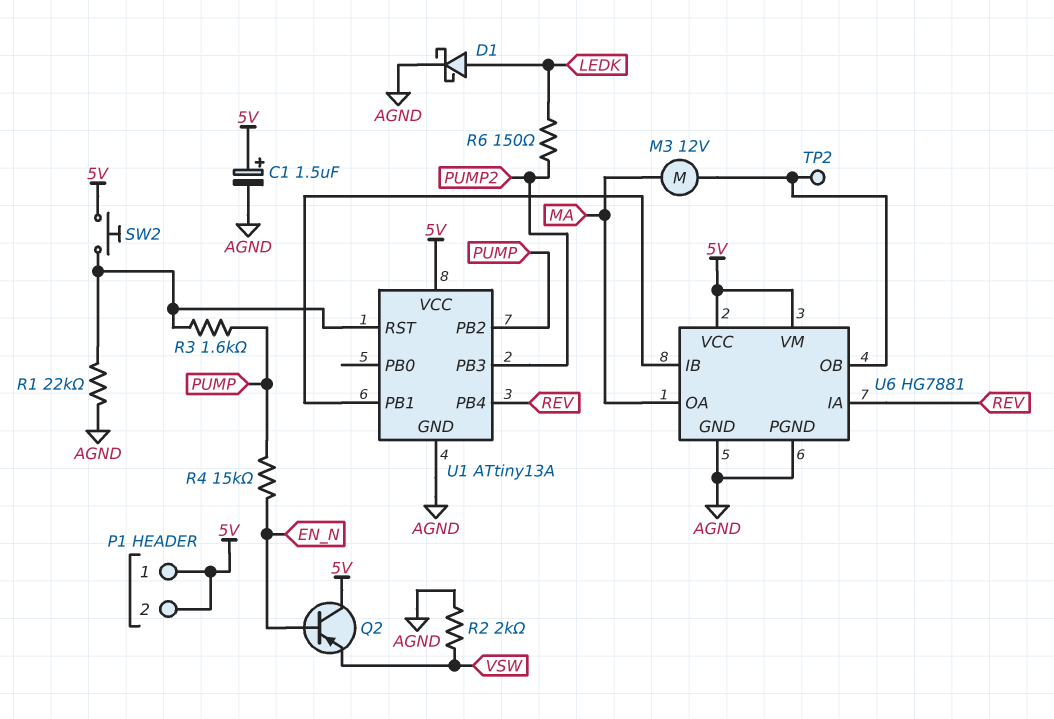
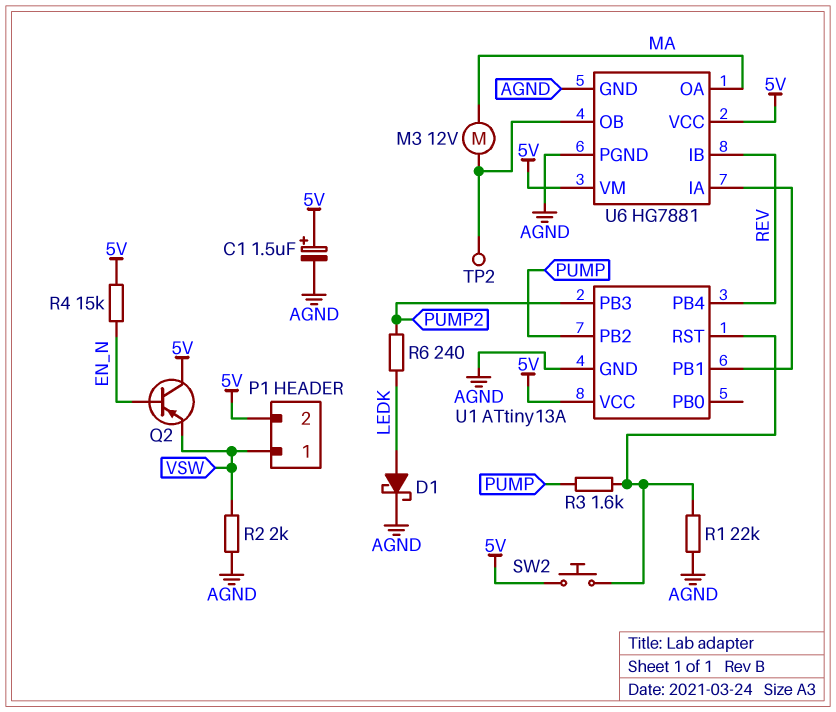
P1 pin 1: 5V -> VSW
R4: 15k (EN_N, PUMP) -> 15k (5V, EN_N)
R6: 150 (LEDK, PUMP2) -> 240 (LEDK, PUMP2)
U6 pin IA: REV -> U1/PB1
U6 pin IB: U1/PB1 -> REV

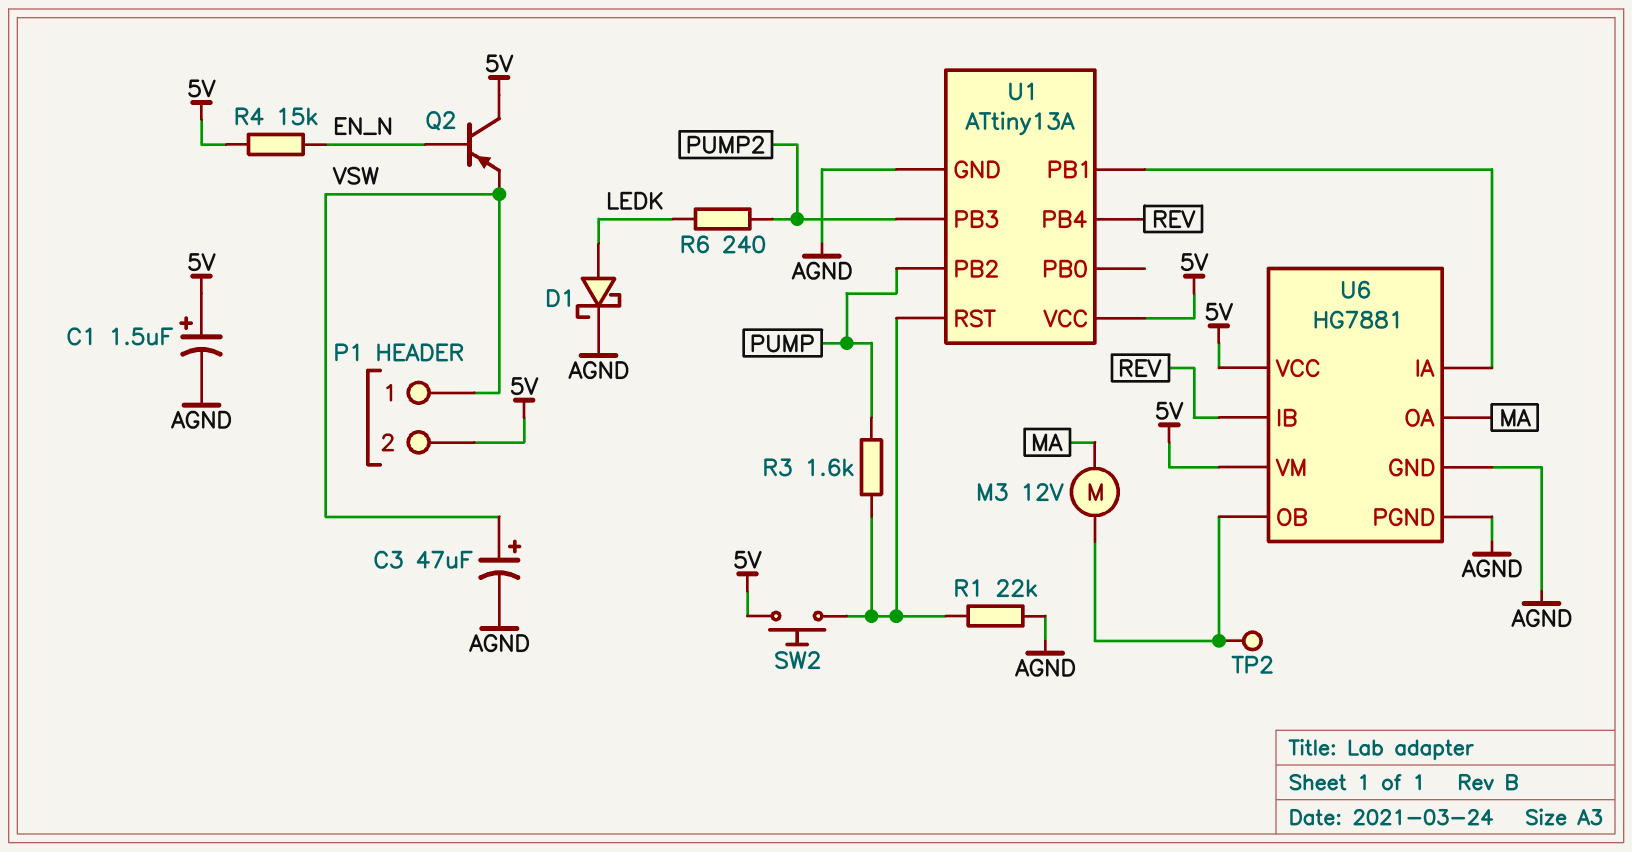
C3: none -> 47uF (plus VSW, minus AGND)
R2: 2k (AGND, VSW) -> none

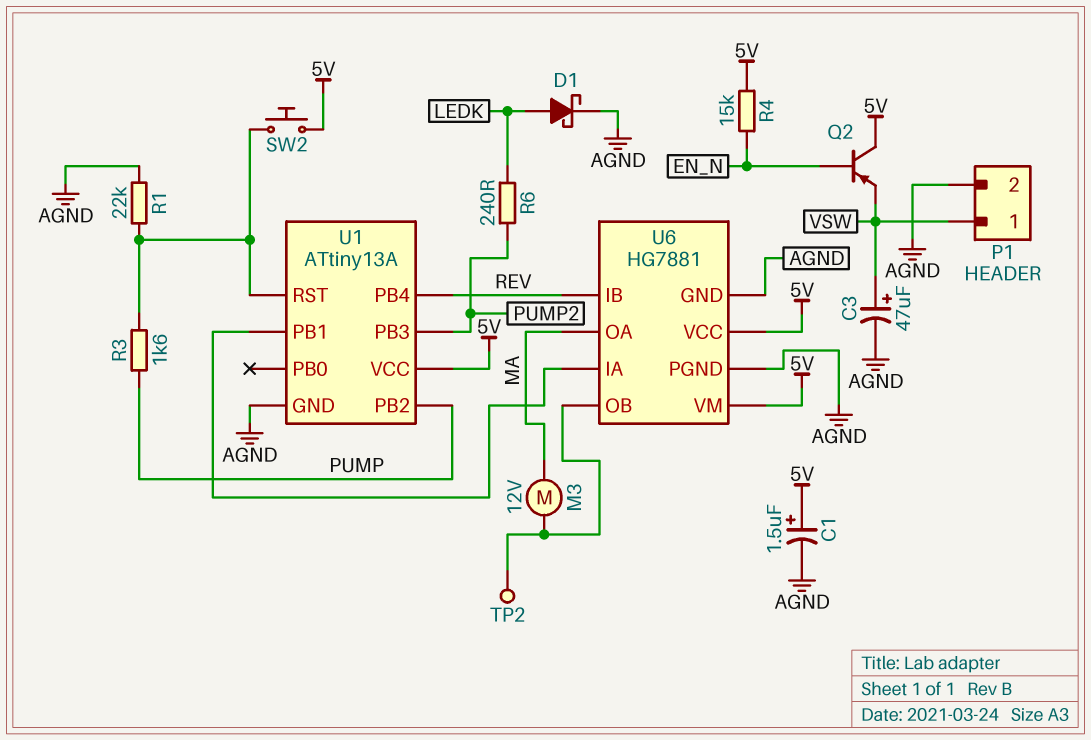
P1 pin 2: 5V -> AGND

